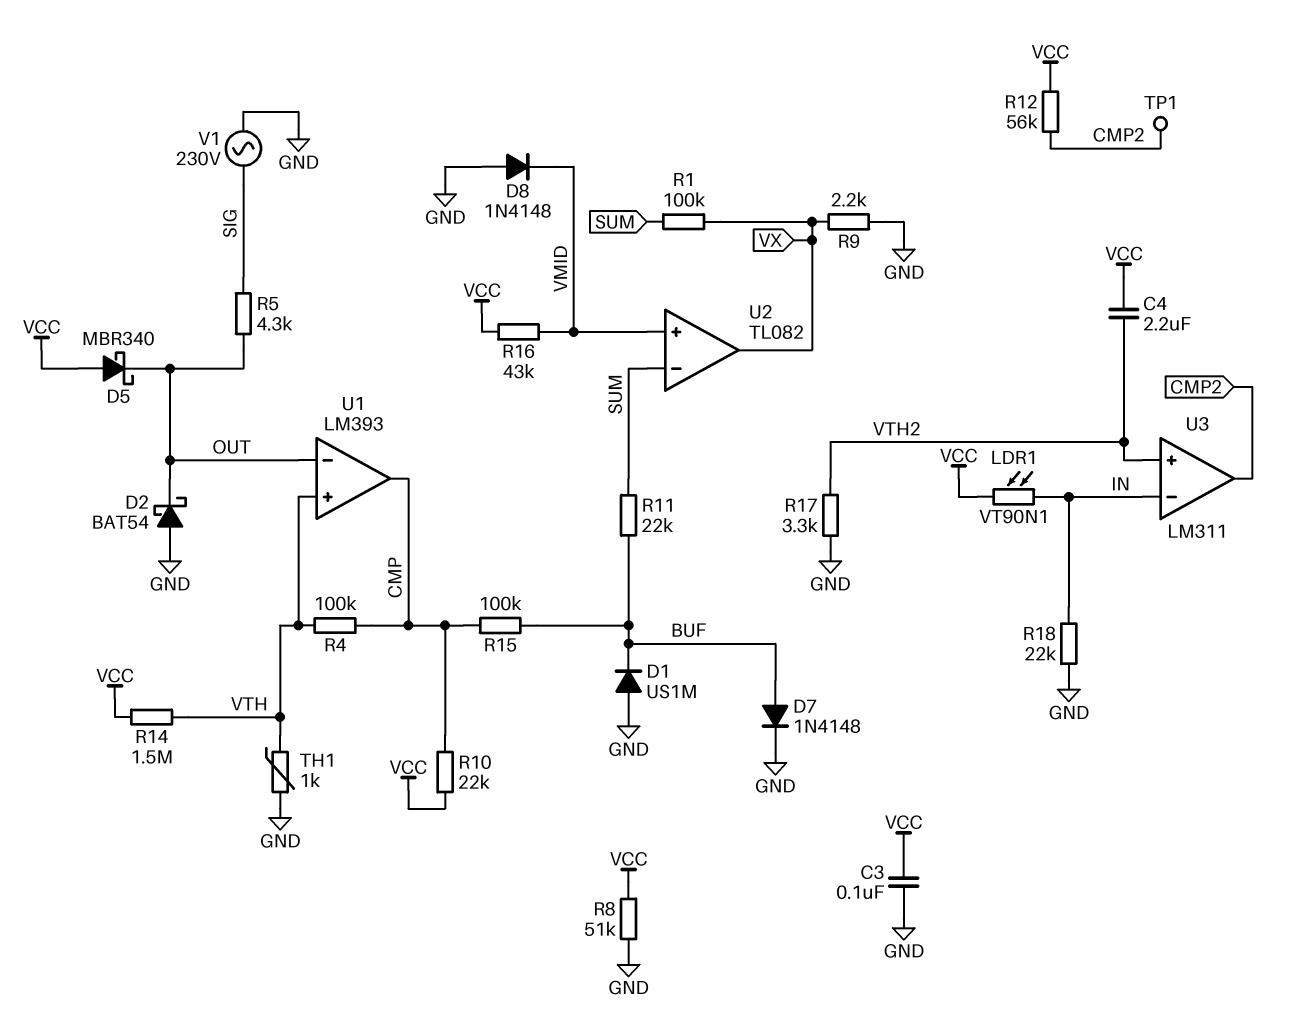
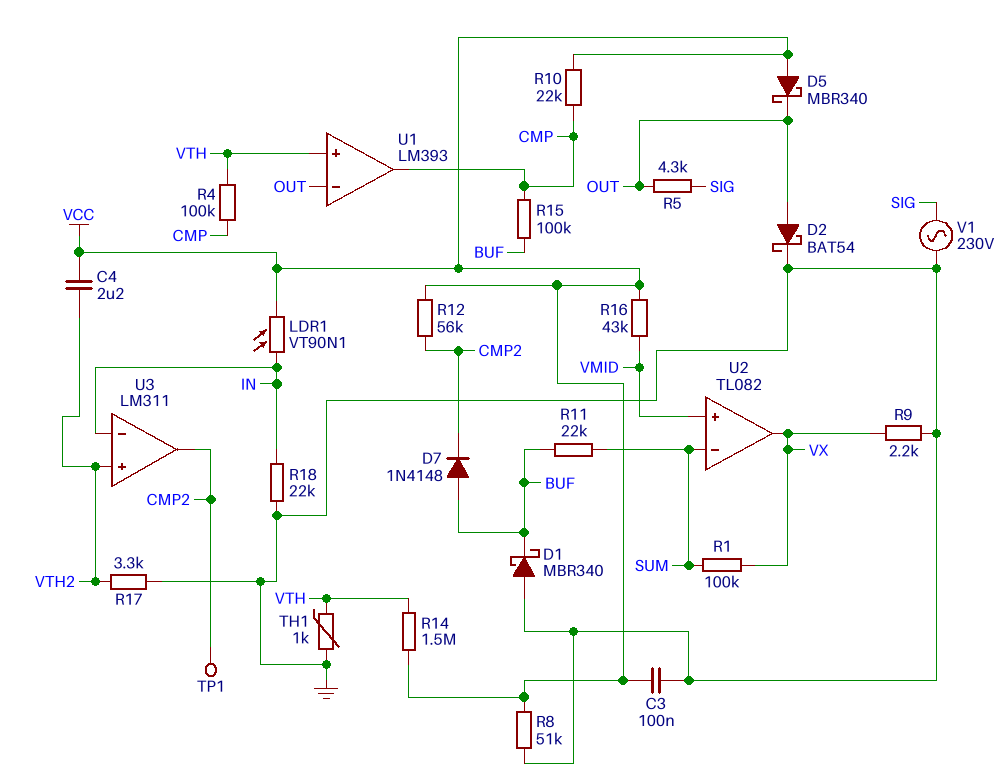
D1: diode US1M (A GND, K BUF) -> schottky MBR340 (A GND, K BUF)
D2: schottky BAT54 (A GND, K OUT) -> schottky BAT54 (A OUT, K GND)
D7: diode 1N4148 (A BUF, K GND) -> diode 1N4148 (A BUF, K CMP2)
D8: diode 1N4148 (A GND, K VMID) -> none

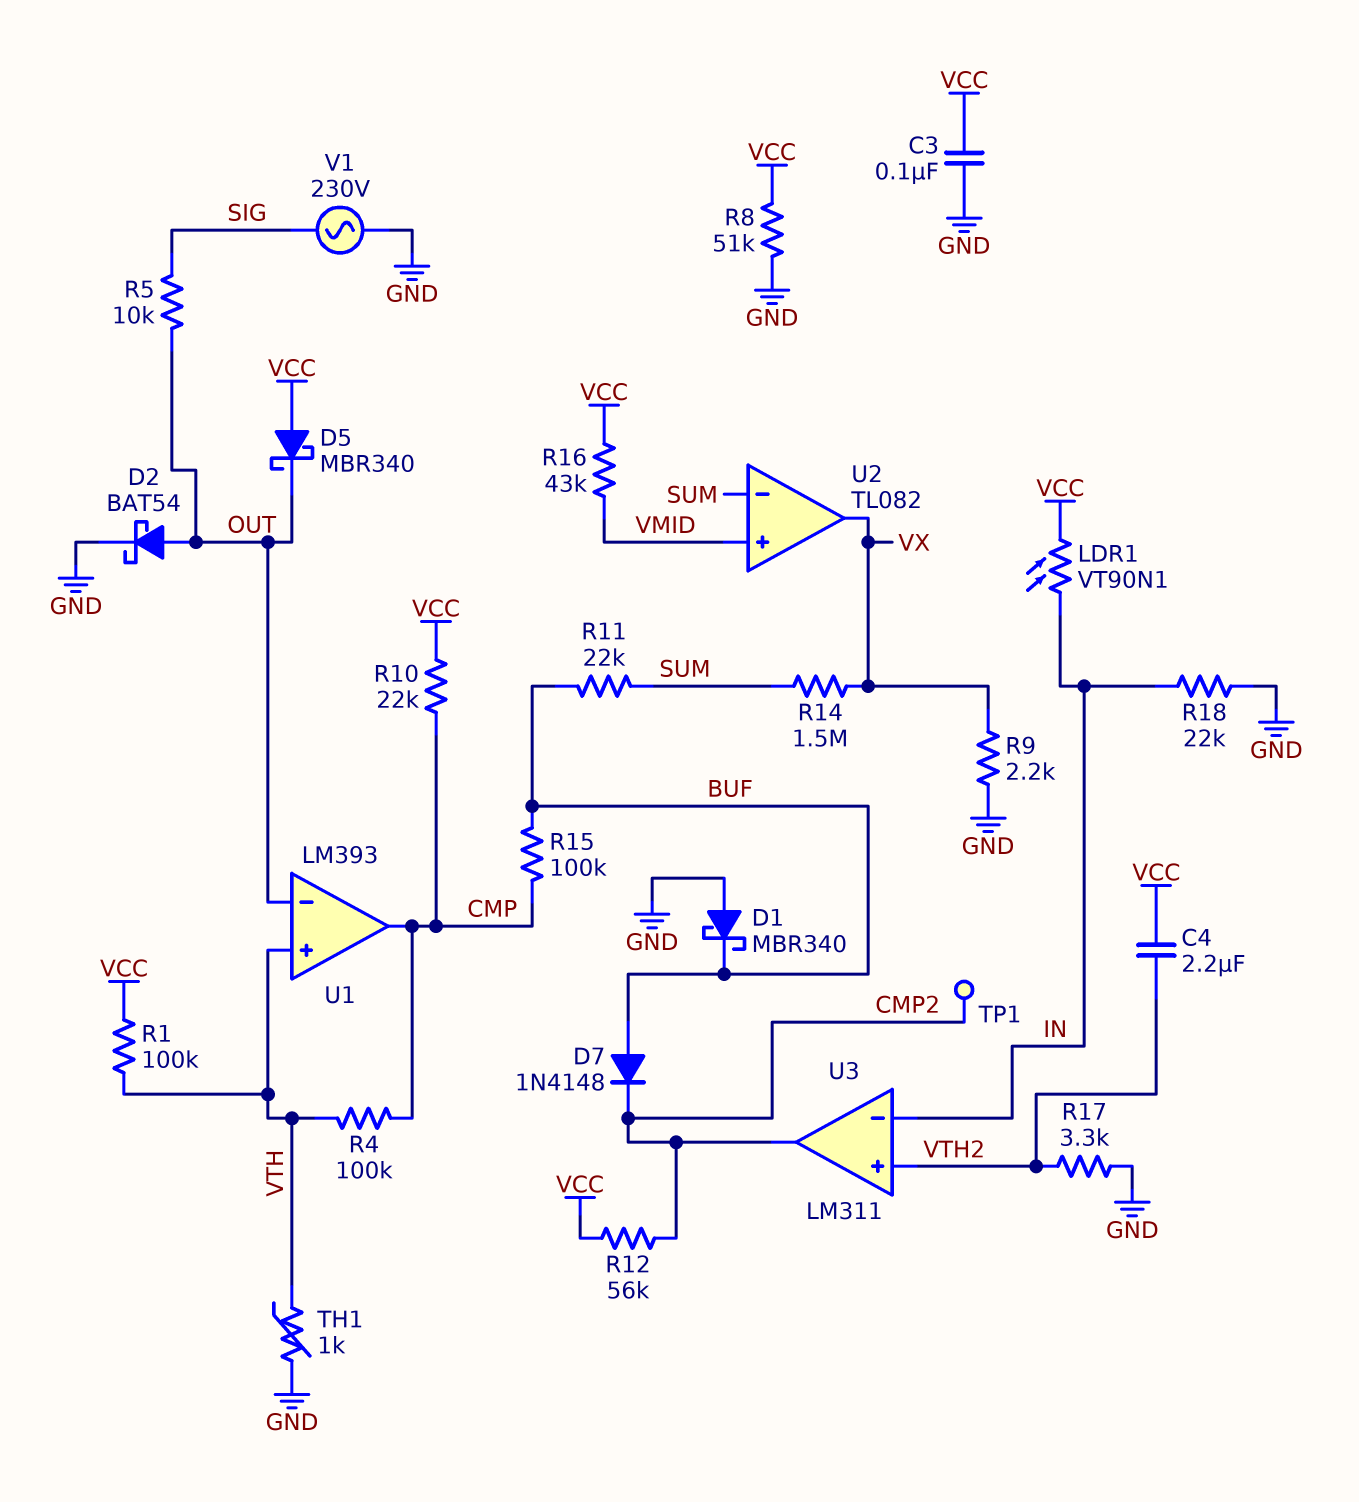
R1: 100k (SUM, VX) -> 100k (VCC, VTH)
R5: 4.3k (OUT, SIG) -> 10k (OUT, SIG)
R14: 1.5M (VCC, VTH) -> 1.5M (SUM, VX)

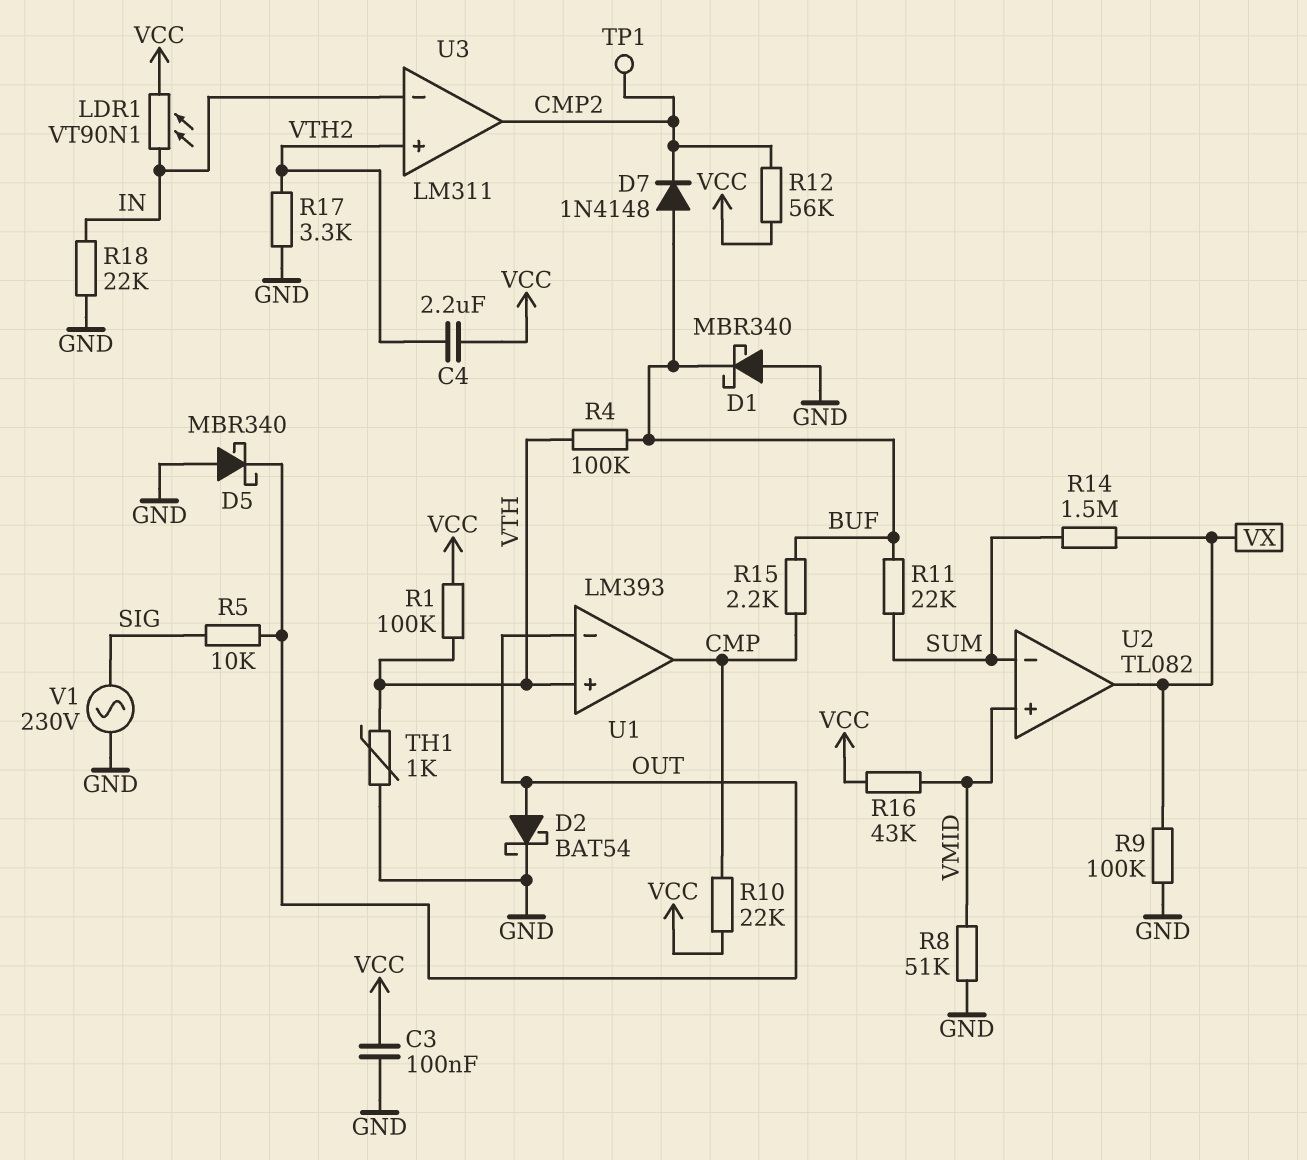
D5: schottky MBR340 (A VCC, K OUT) -> schottky MBR340 (A GND, K OUT)
R4: 100k (CMP, VTH) -> 100k (BUF, VTH)
R8: 51k (GND, VCC) -> 51k (GND, VMID)
R9: 2.2k (GND, VX) -> 100k (GND, VX)
R15: 100k (BUF, CMP) -> 2.2k (BUF, CMP)

